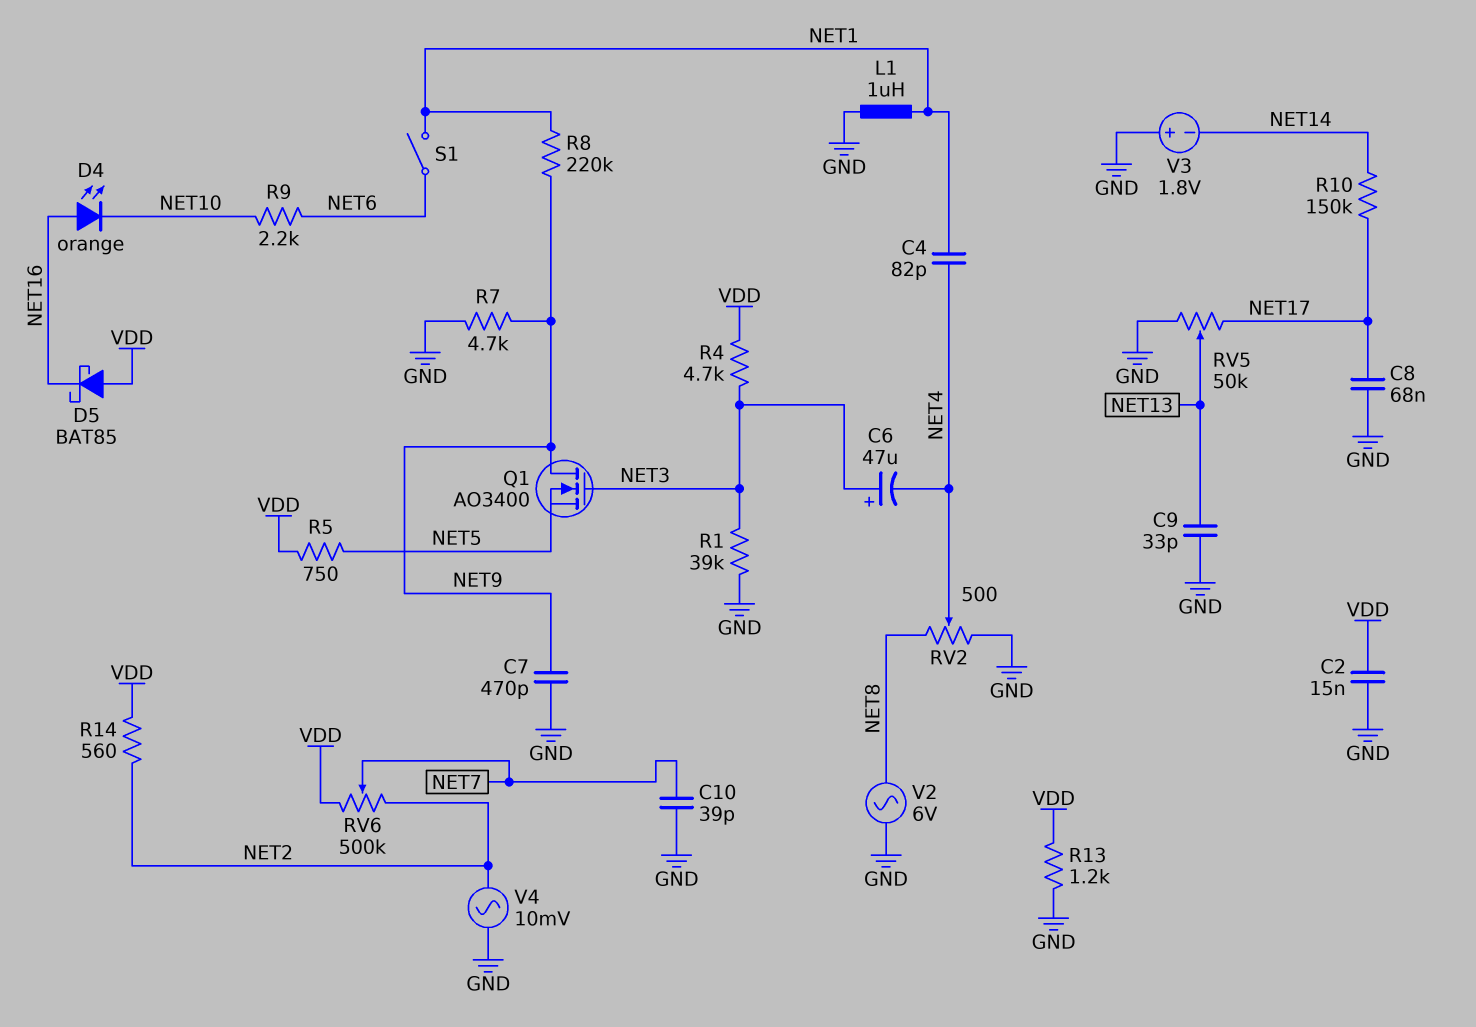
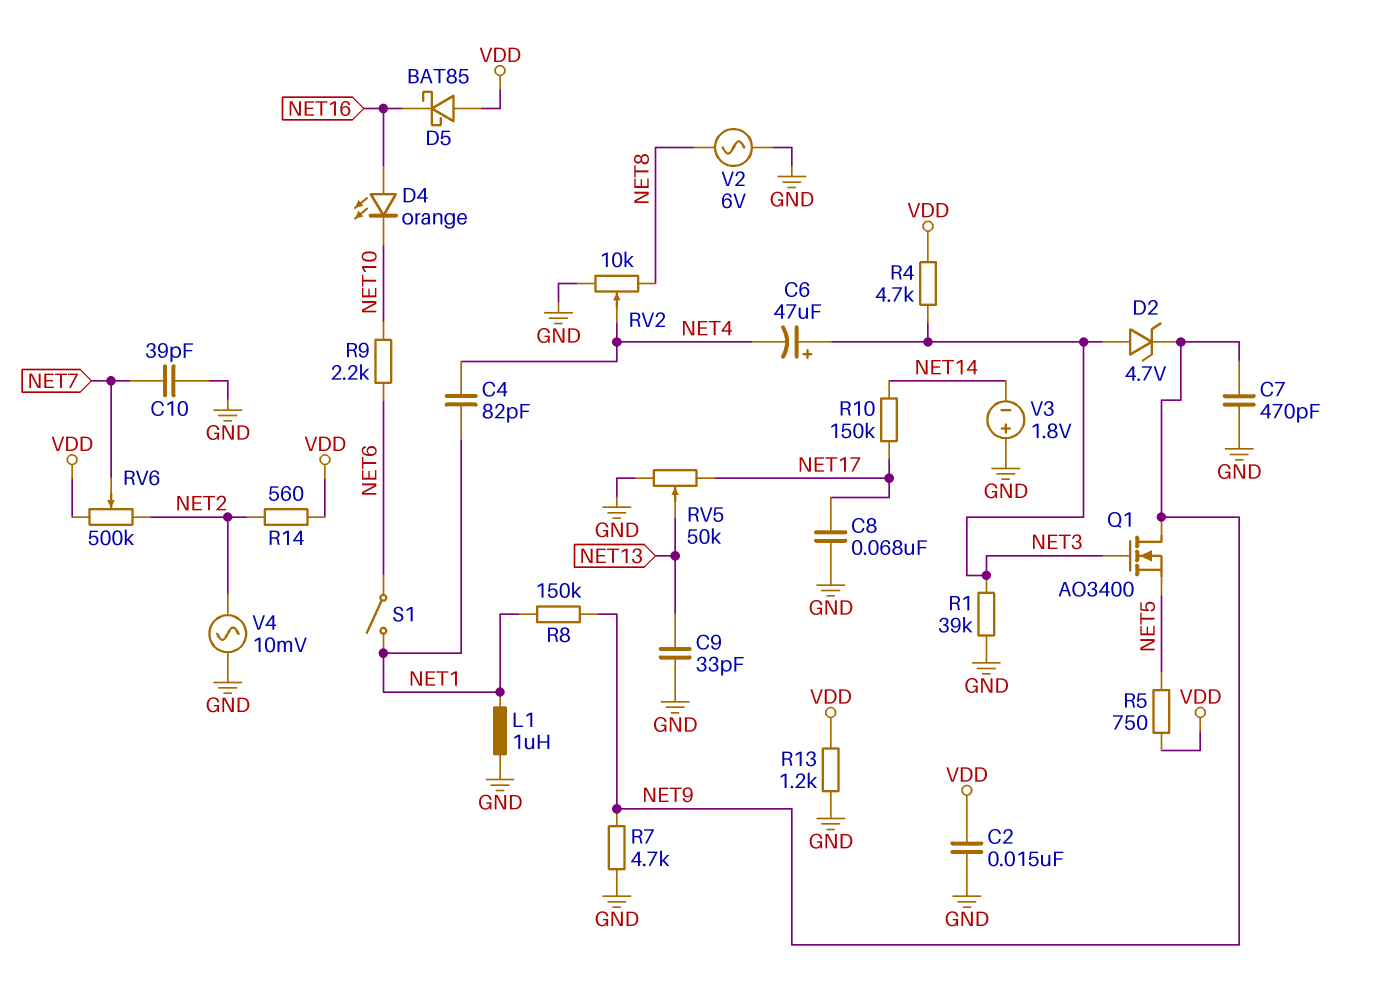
D2: none -> zener 4.7V (A NET3, K NET9)
R8: 220k (NET1, NET9) -> 150k (NET1, NET9)
RV2: 500 (GND, NET8, wiper NET4) -> 10k (GND, NET8, wiper NET4)

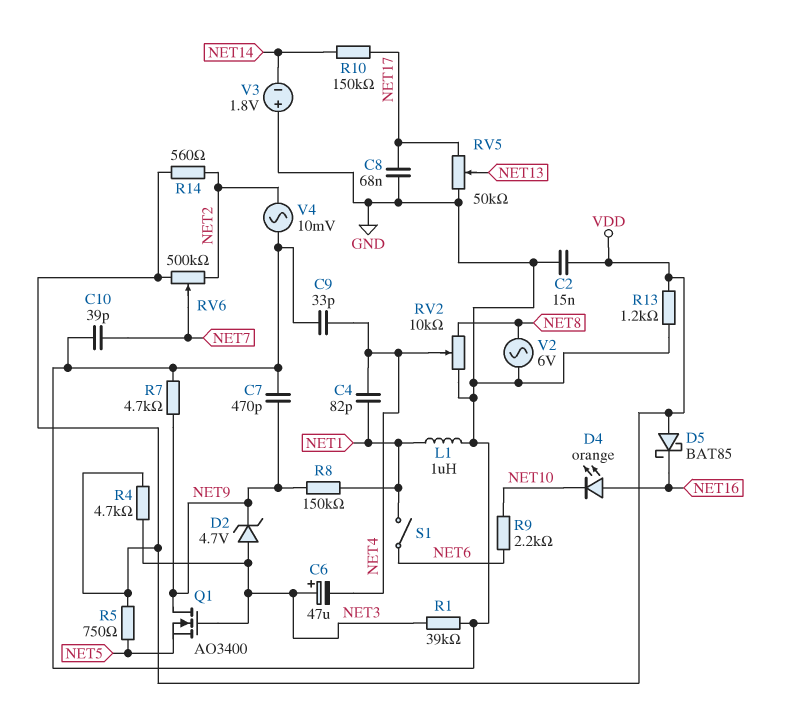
C9: 33pF (GND, NET13) -> 33pF (GND, NET4)

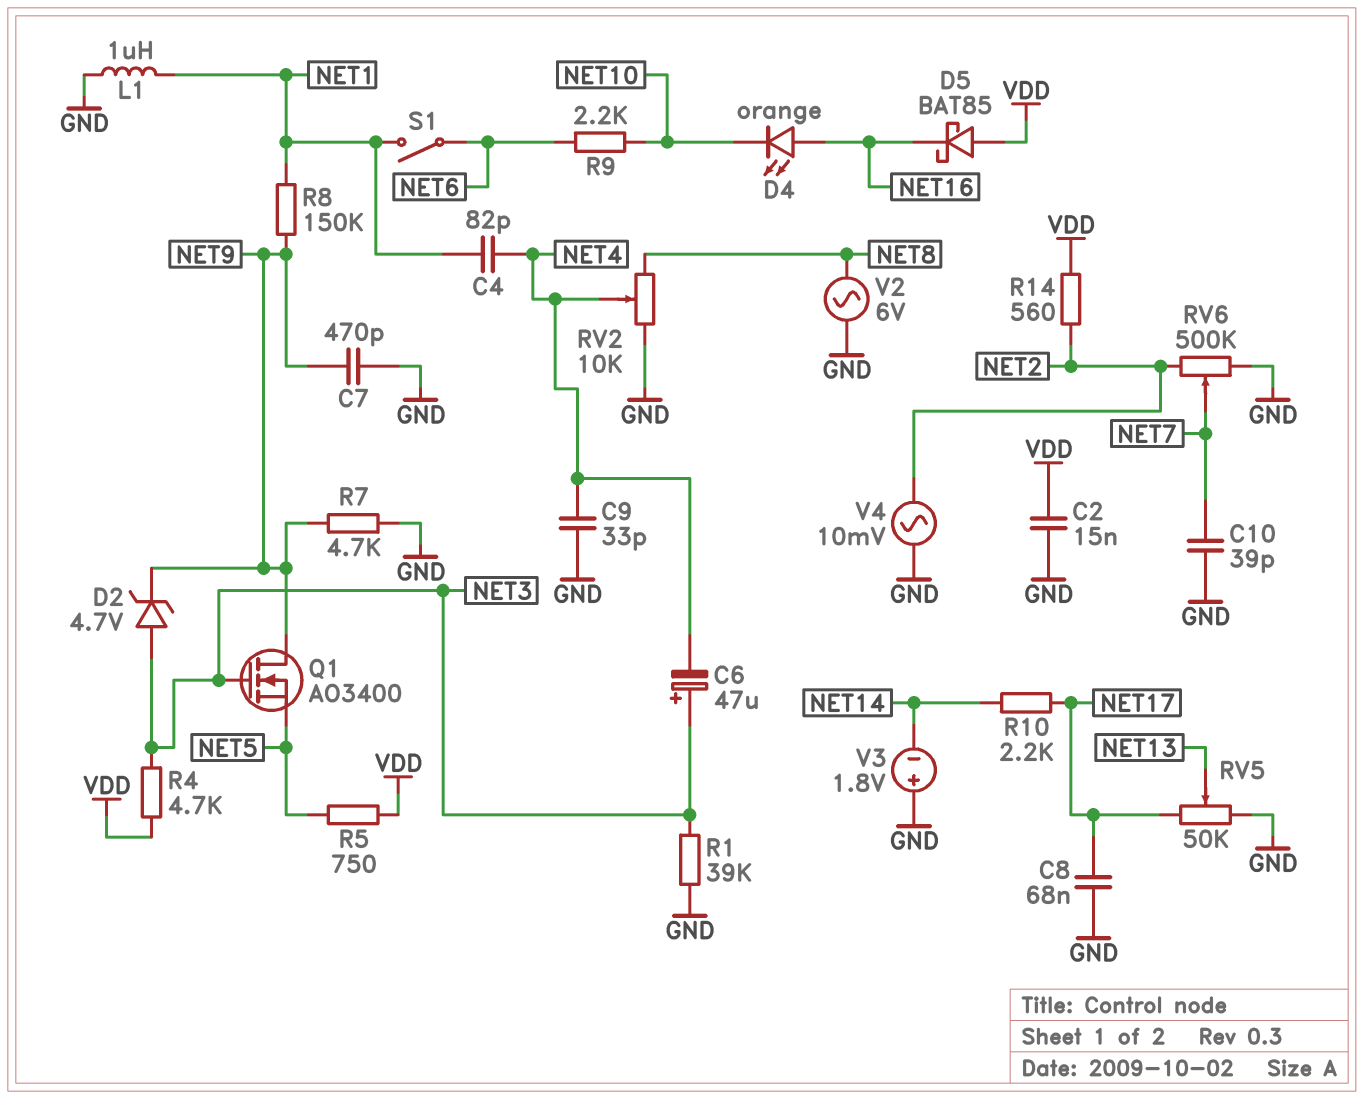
R10: 150k (NET14, NET17) -> 2.2k (NET14, NET17)
R13: 1.2k (GND, VDD) -> none
RV6: 500k (NET2, VDD, wiper NET7) -> 500k (GND, NET2, wiper NET7)

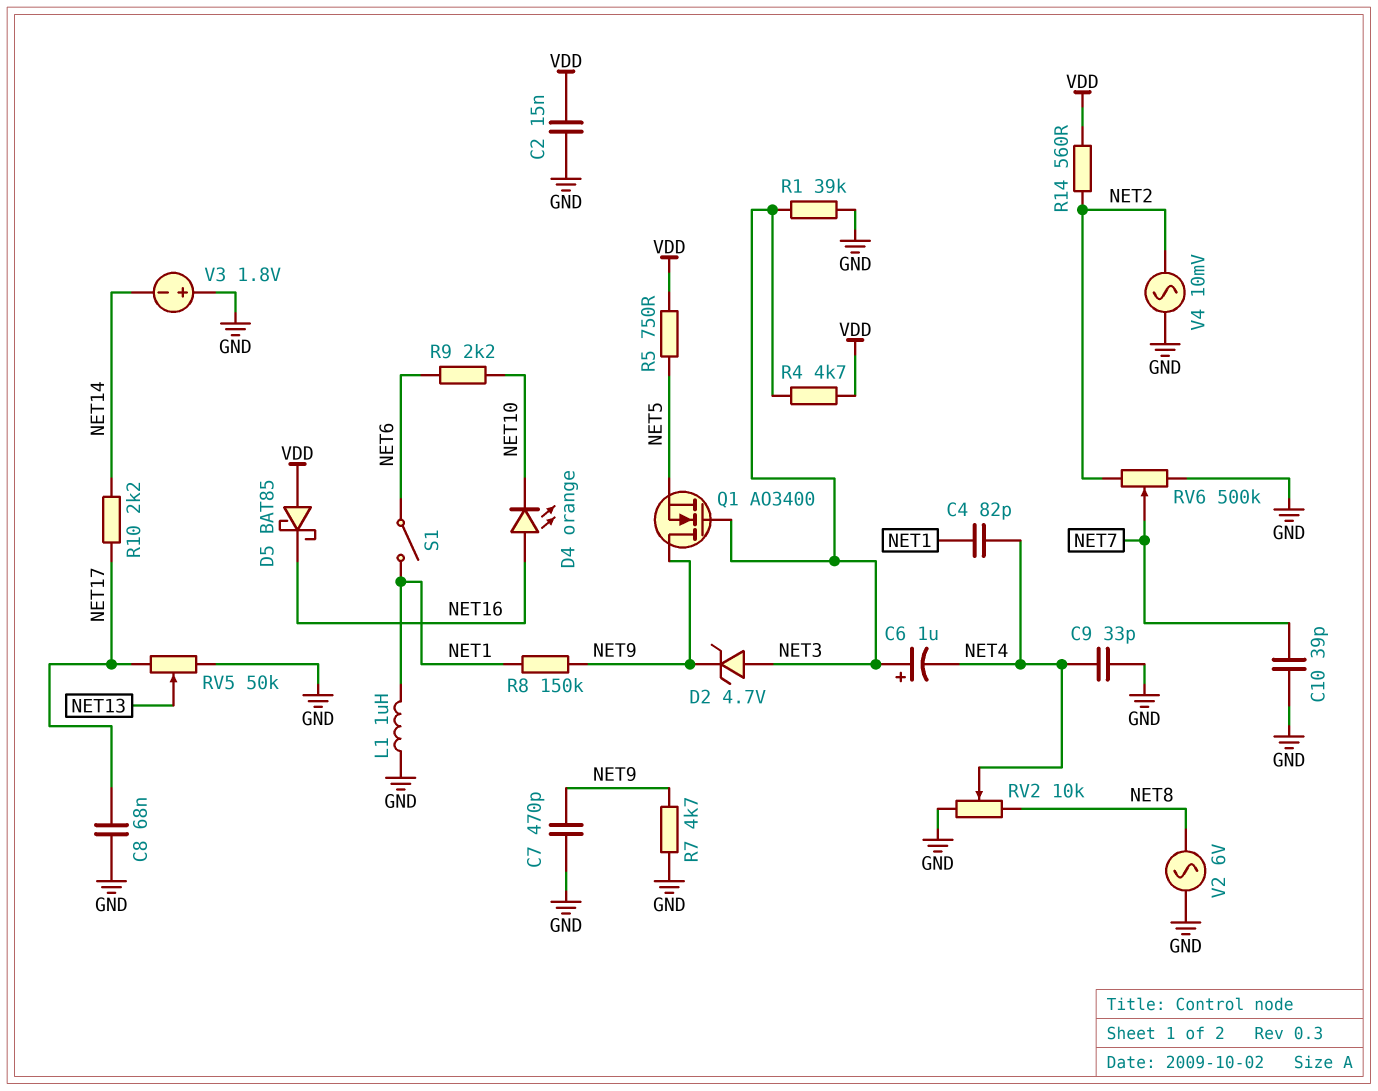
C6: 47uF (plus NET3, minus NET4) -> 1uF (plus NET3, minus NET4)

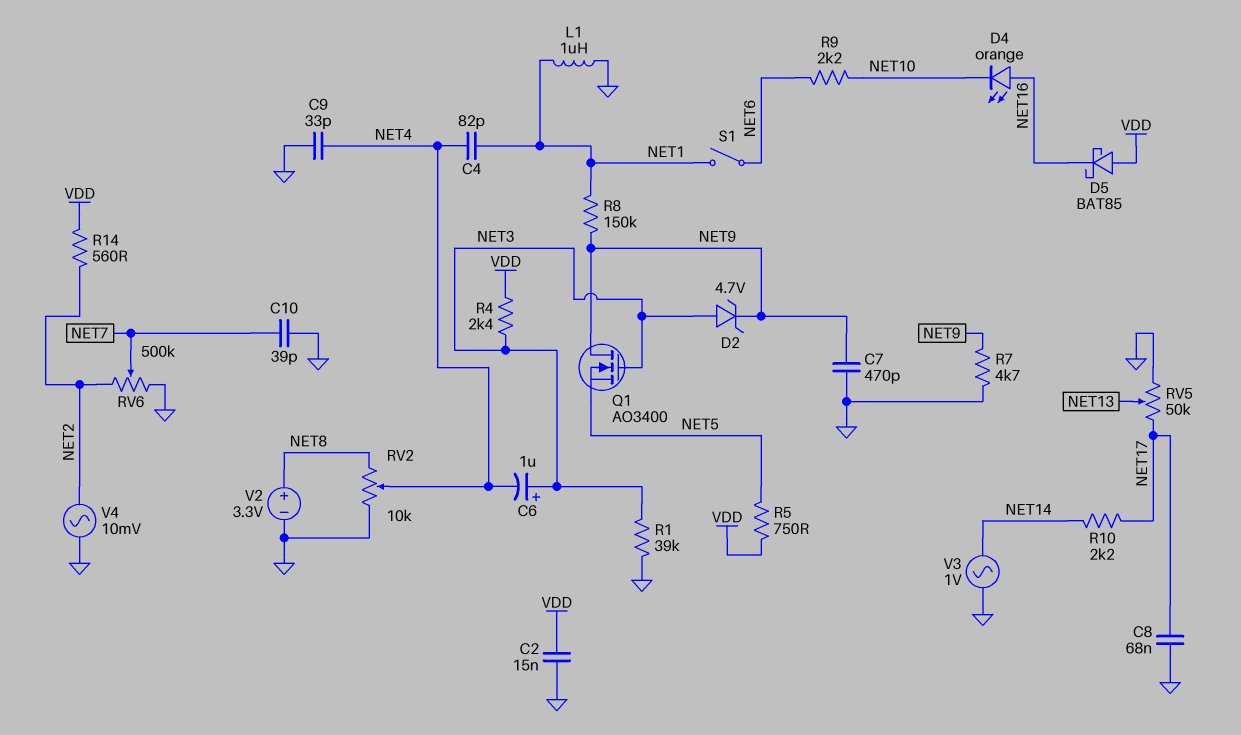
R4: 4.7k (NET3, VDD) -> 2.4k (NET3, VDD)
V2: AC 6V (GND, NET8) -> 3.3V (plus NET8, minus GND)
V3: 1.8V (plus GND, minus NET14) -> AC 1V (GND, NET14)

